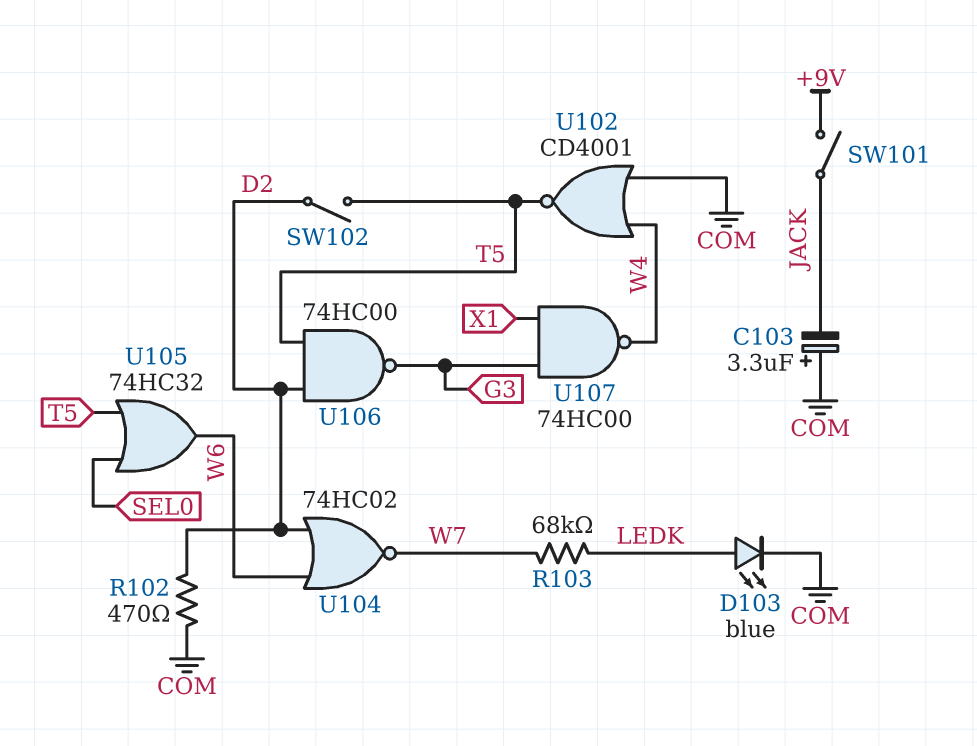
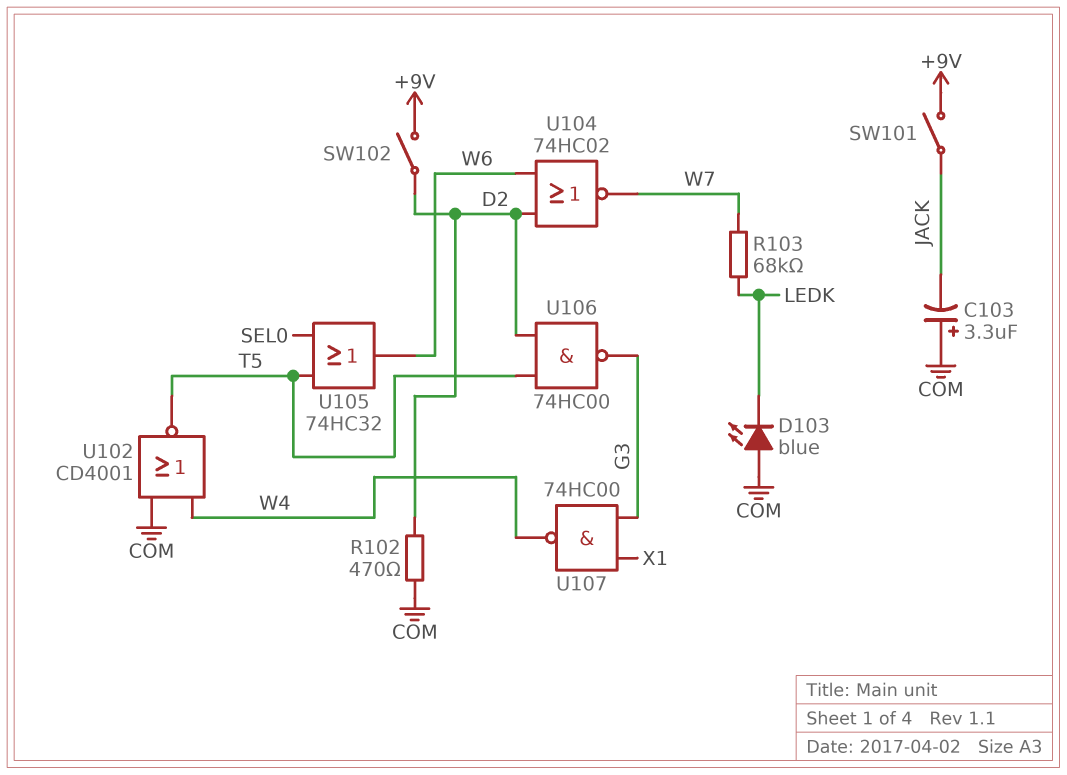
D103: LED blue (A LEDK, K COM) -> LED blue (A COM, K LEDK)
SW102: switch (D2, T5) -> switch (+9V, D2)

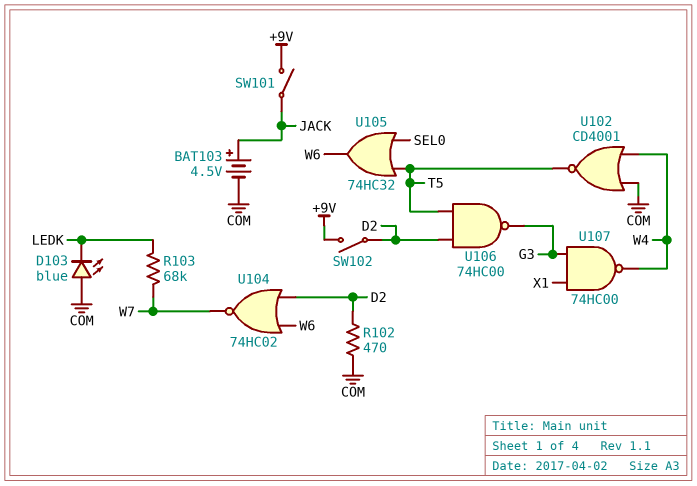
BAT103: none -> 4.5V (plus JACK, minus COM)
C103: 3.3uF (plus COM, minus JACK) -> none

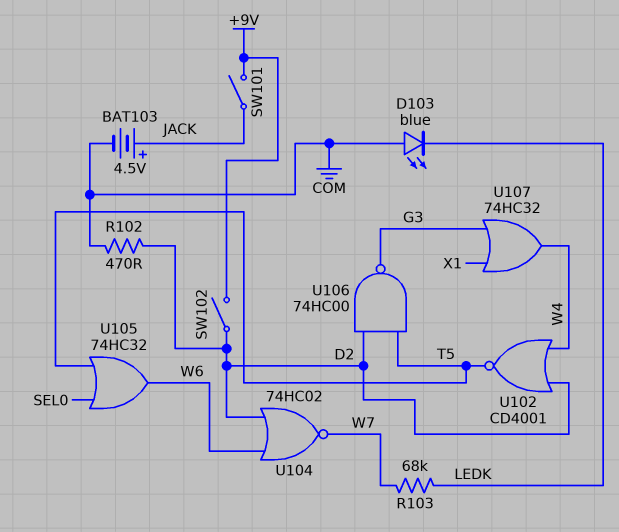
U102: NOR CD4001 (in COM, in W4, out T5) -> NOR CD4001 (in D2, in W4, out T5)
U107: NAND 74HC00 (in G3, in X1, out W4) -> OR 74HC32 (in G3, in X1, out W4)

